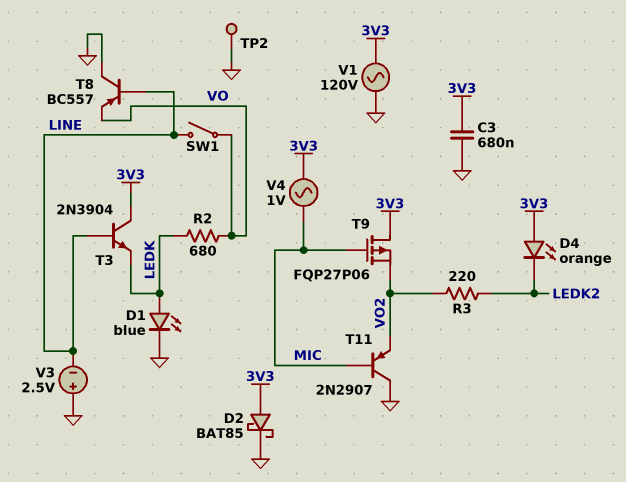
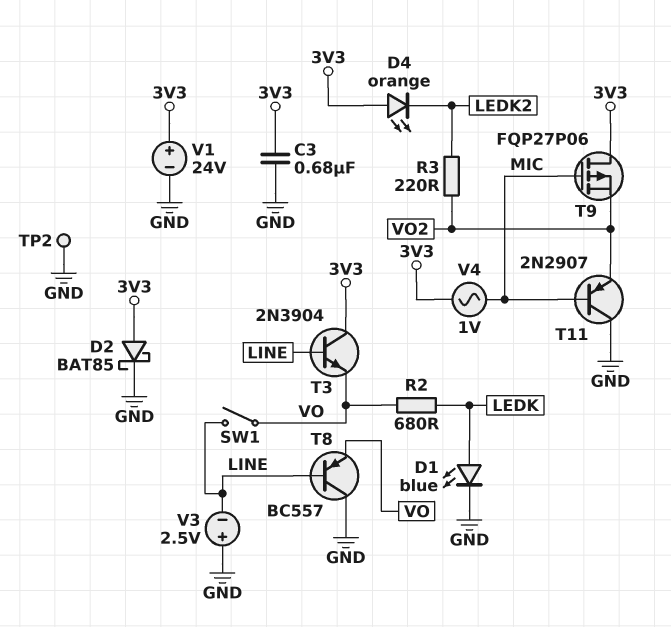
T3: NPN 2N3904 (B LINE, C 3V3, E LEDK) -> NPN 2N3904 (B LINE, C 3V3, E VO)
V1: AC 120V (3V3, GND) -> 24V (plus 3V3, minus GND)

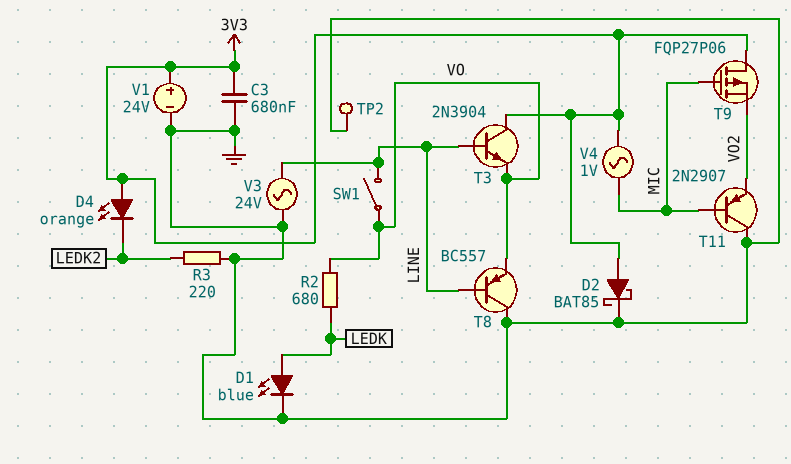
R3: 220 (LEDK2, VO2) -> 220 (GND, LEDK2)
V3: 2.5V (plus GND, minus LINE) -> AC 24V (GND, LINE)

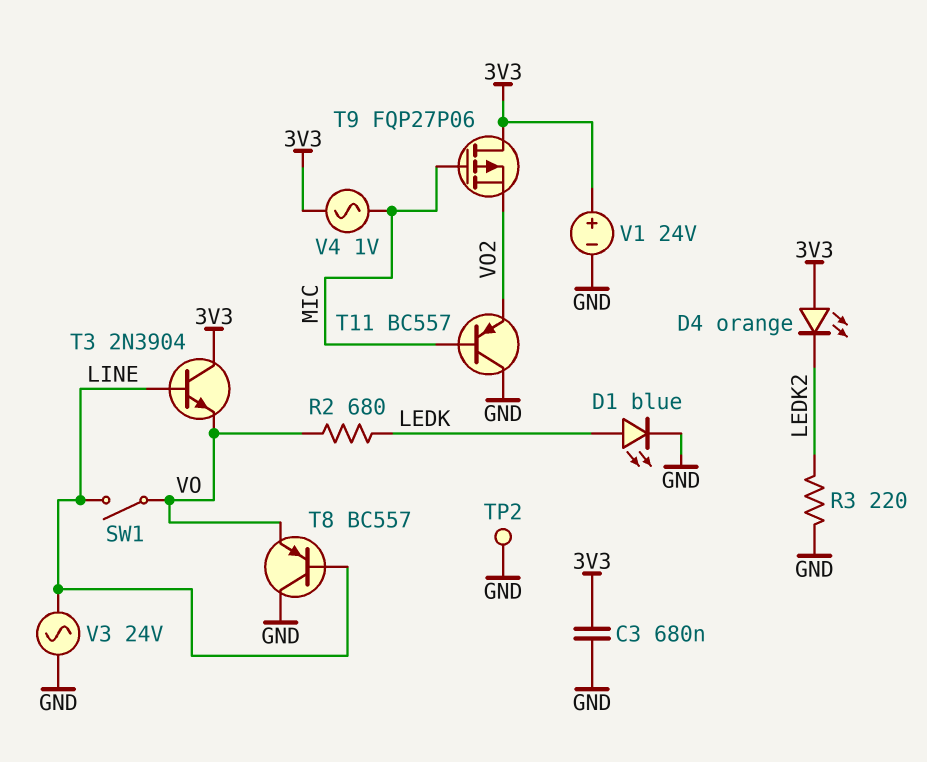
D2: schottky BAT85 (A 3V3, K GND) -> none
T11: PNP 2N2907 (B MIC, C GND, E VO2) -> PNP BC557 (B MIC, C GND, E VO2)

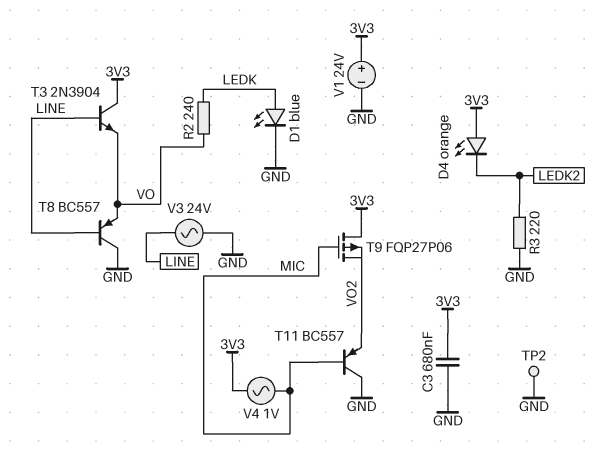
R2: 680 (LEDK, VO) -> 240 (LEDK, VO)
SW1: switch (LINE, VO) -> none

